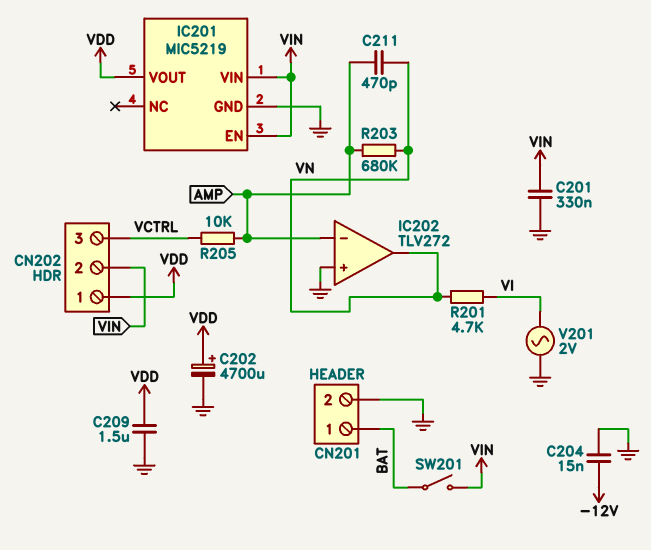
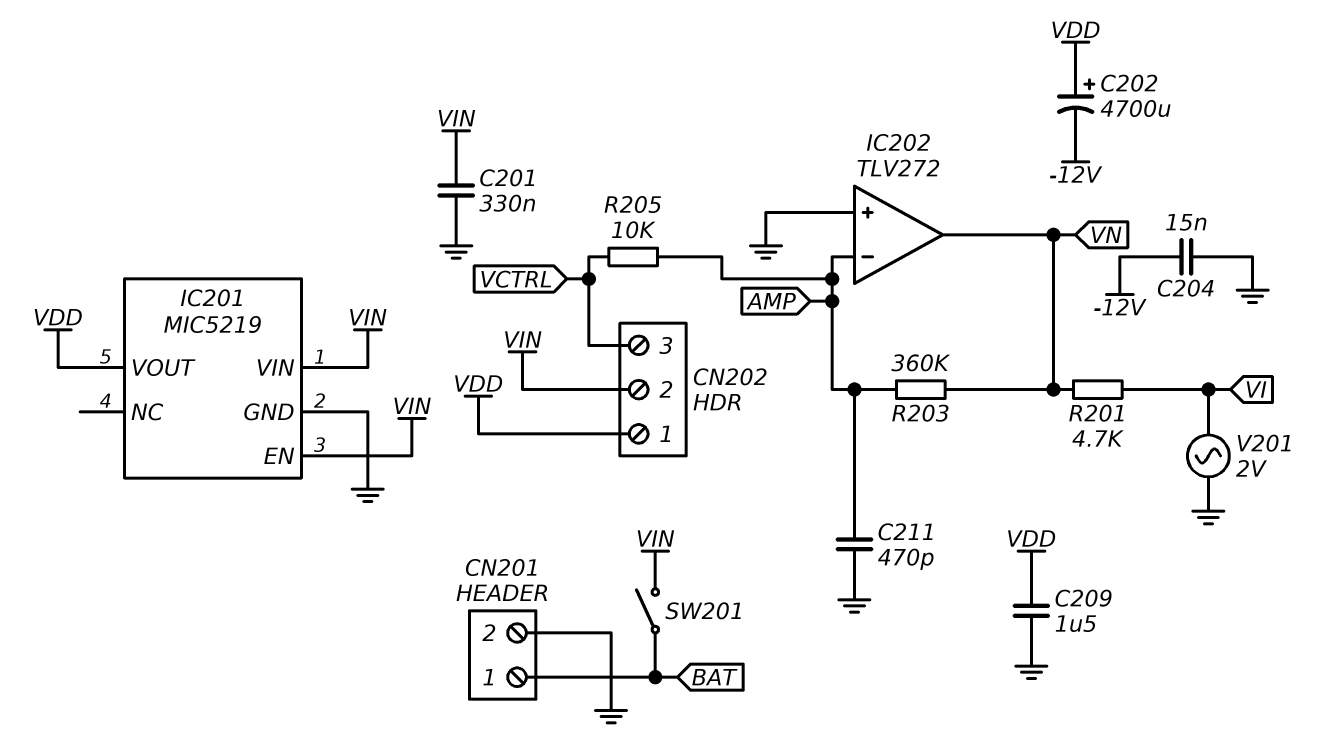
C202: 4700uF (plus VDD, minus GND) -> 4700uF (plus VDD, minus -12V)
C211: 470pF (AMP, VN) -> 470pF (AMP, GND)
R203: 680k (AMP, VN) -> 360k (AMP, VN)

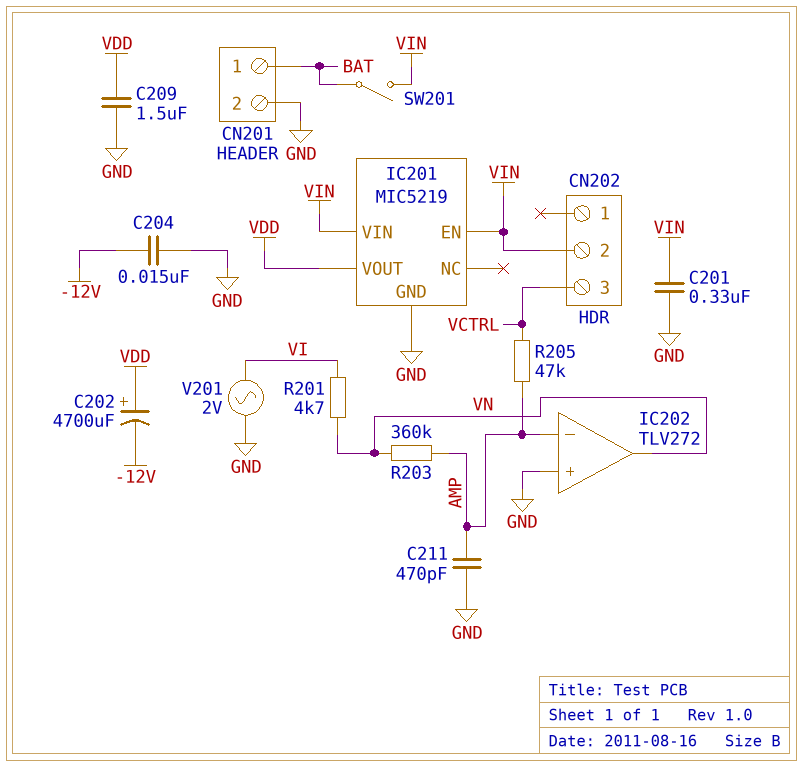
CN202 pin 1: VDD -> none
R205: 10k (AMP, VCTRL) -> 47k (AMP, VCTRL)

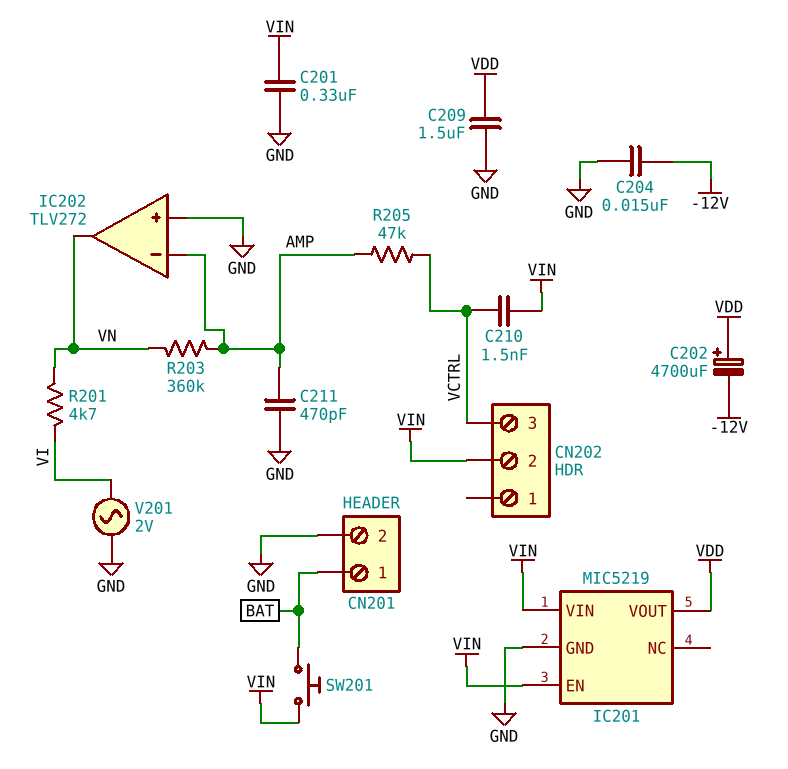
C210: none -> 1.5nF (VCTRL, VIN)
SW201: switch (BAT, VIN) -> button (BAT, VIN)

